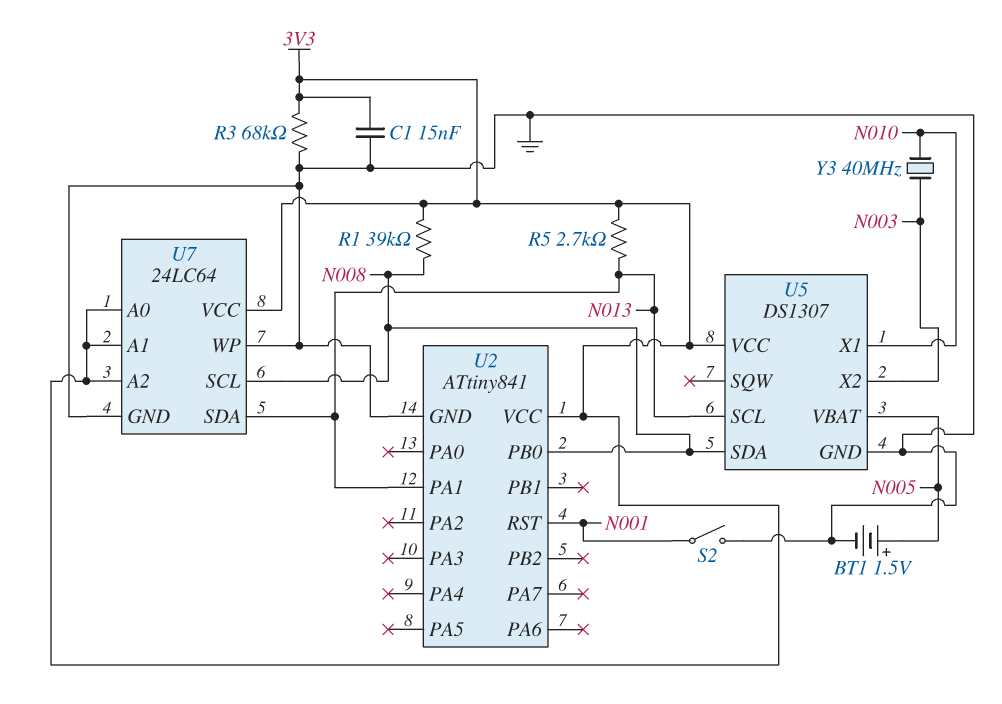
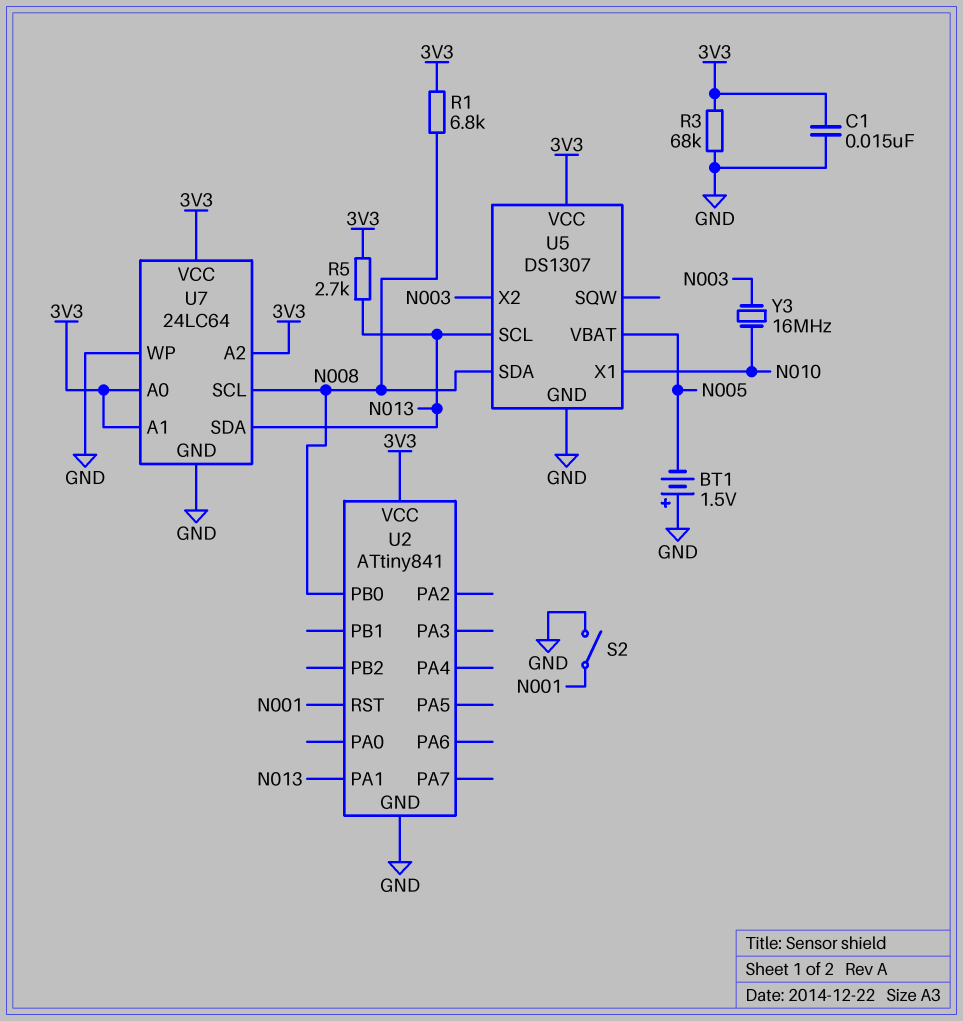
BT1: 1.5V (plus N005, minus GND) -> 1.5V (plus GND, minus N005)
R1: 39k (3V3, N008) -> 6.8k (3V3, N008)
Y3: 40MHz (N003, N010) -> 16MHz (N003, N010)

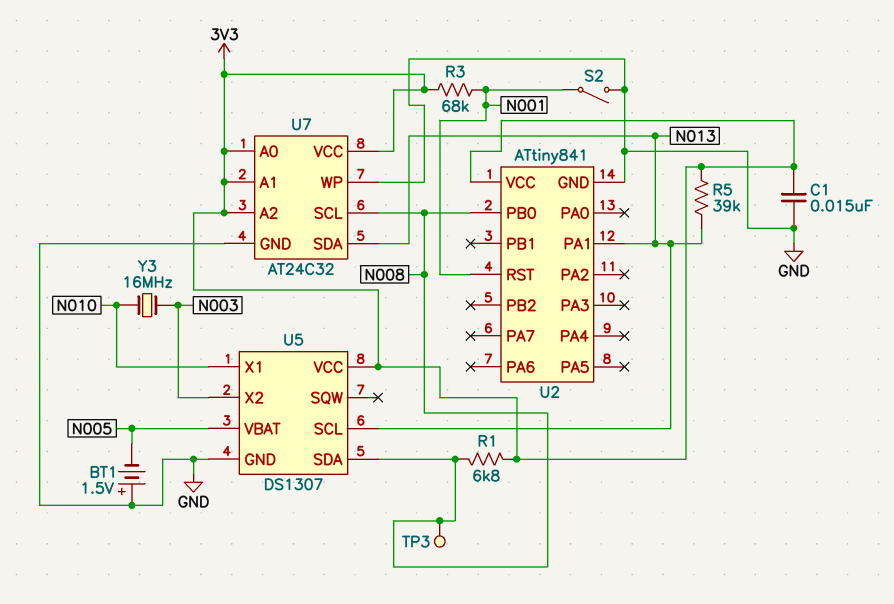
R3: 68k (3V3, GND) -> 68k (3V3, N001)
R5: 2.7k (3V3, N013) -> 39k (3V3, N013)
TP3: none -> test point (N008)
U7: 24LC64 -> AT24C32

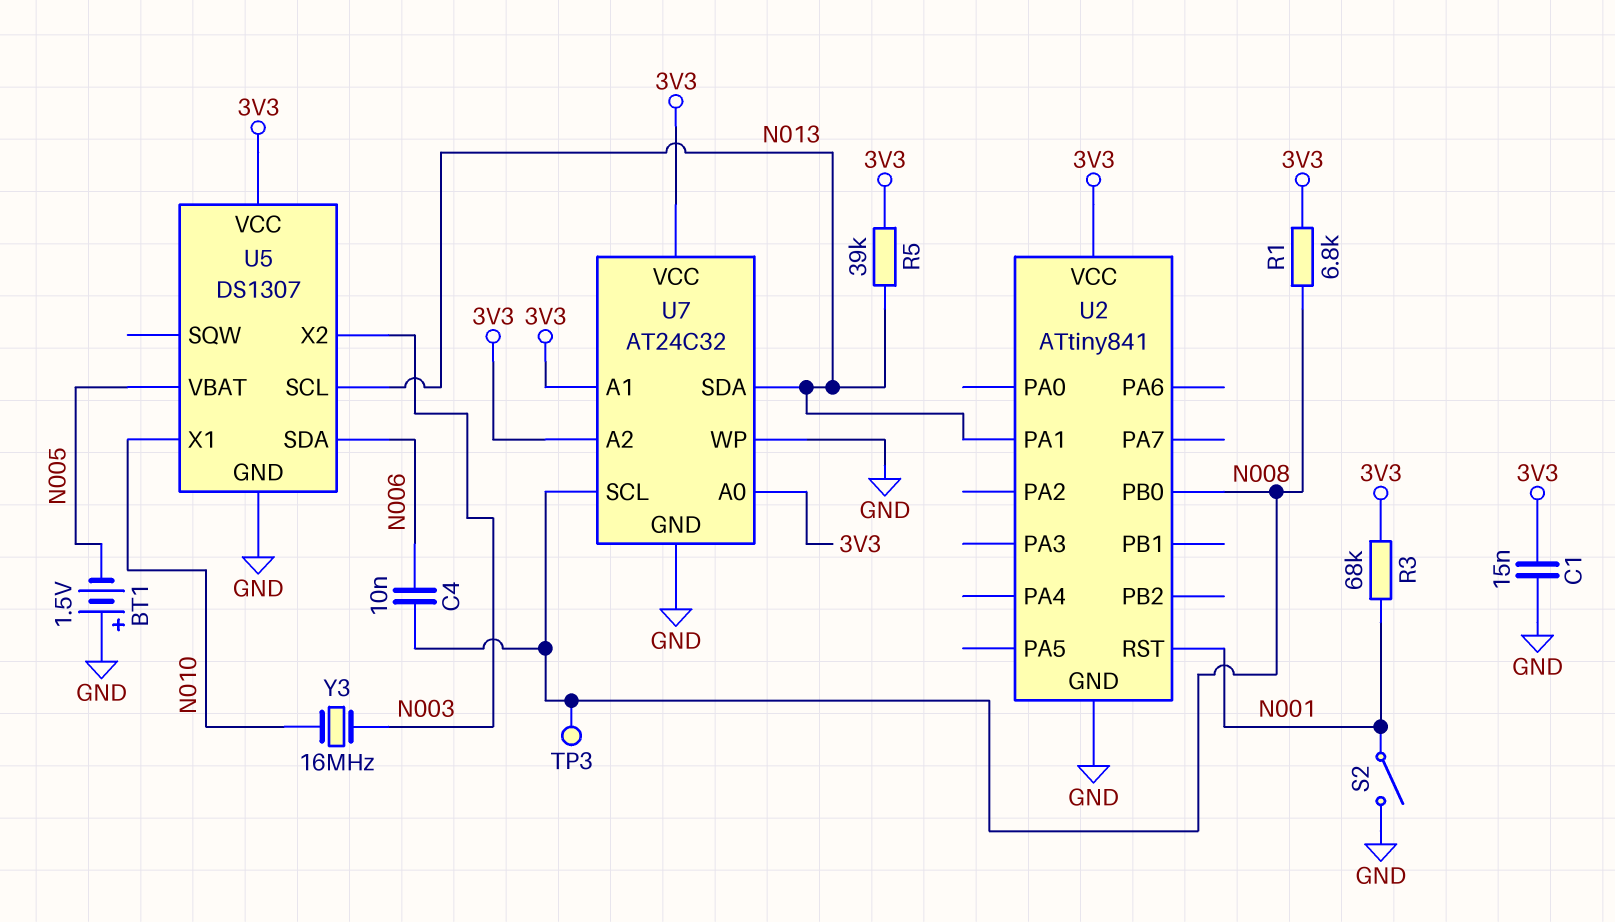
C4: none -> 10nF (N006, N008)
U5 pin SDA: N008 -> N006

